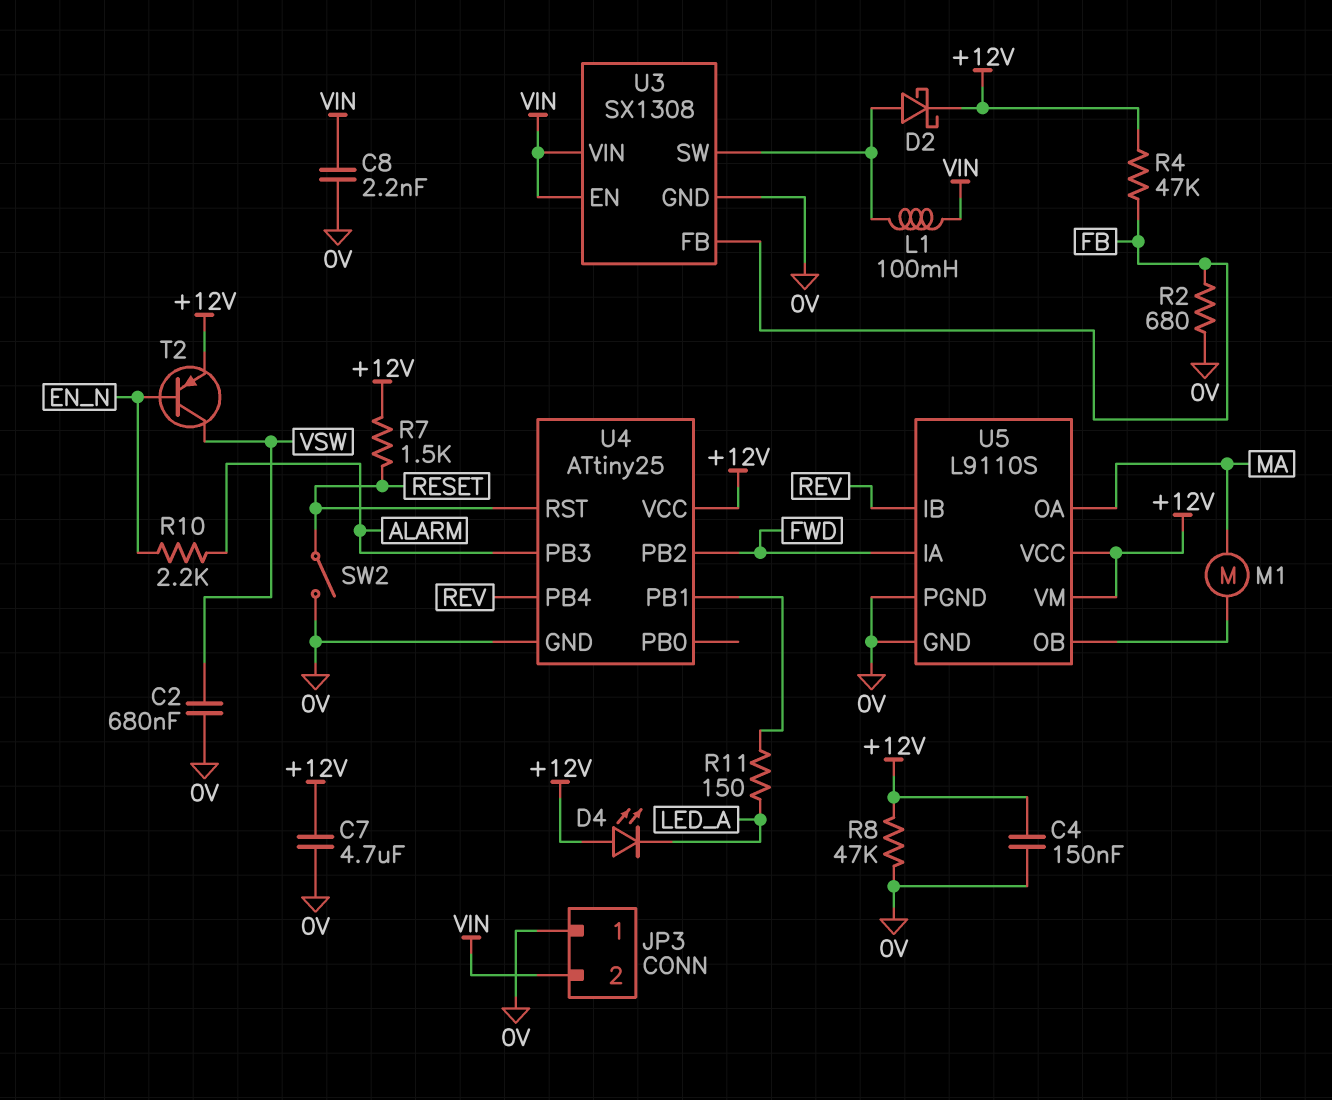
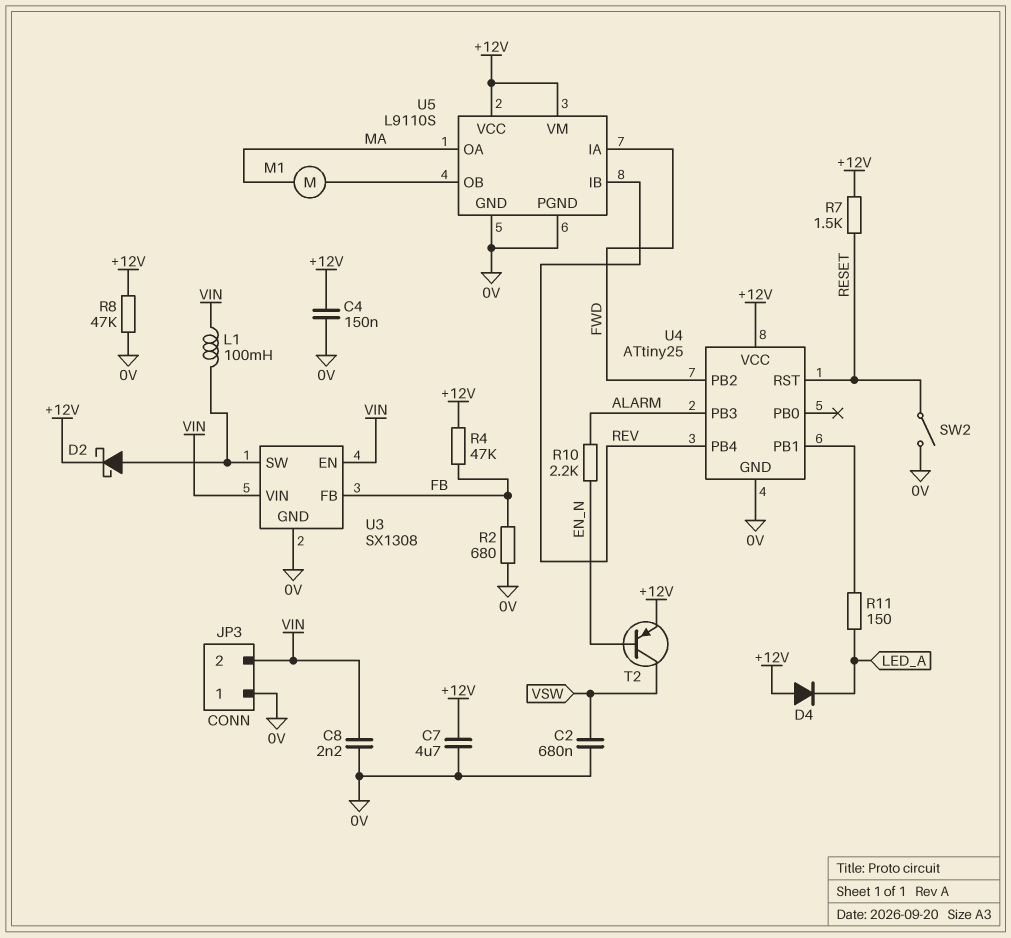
D4: LED (A +12V, K LED_A) -> diode (A +12V, K LED_A)

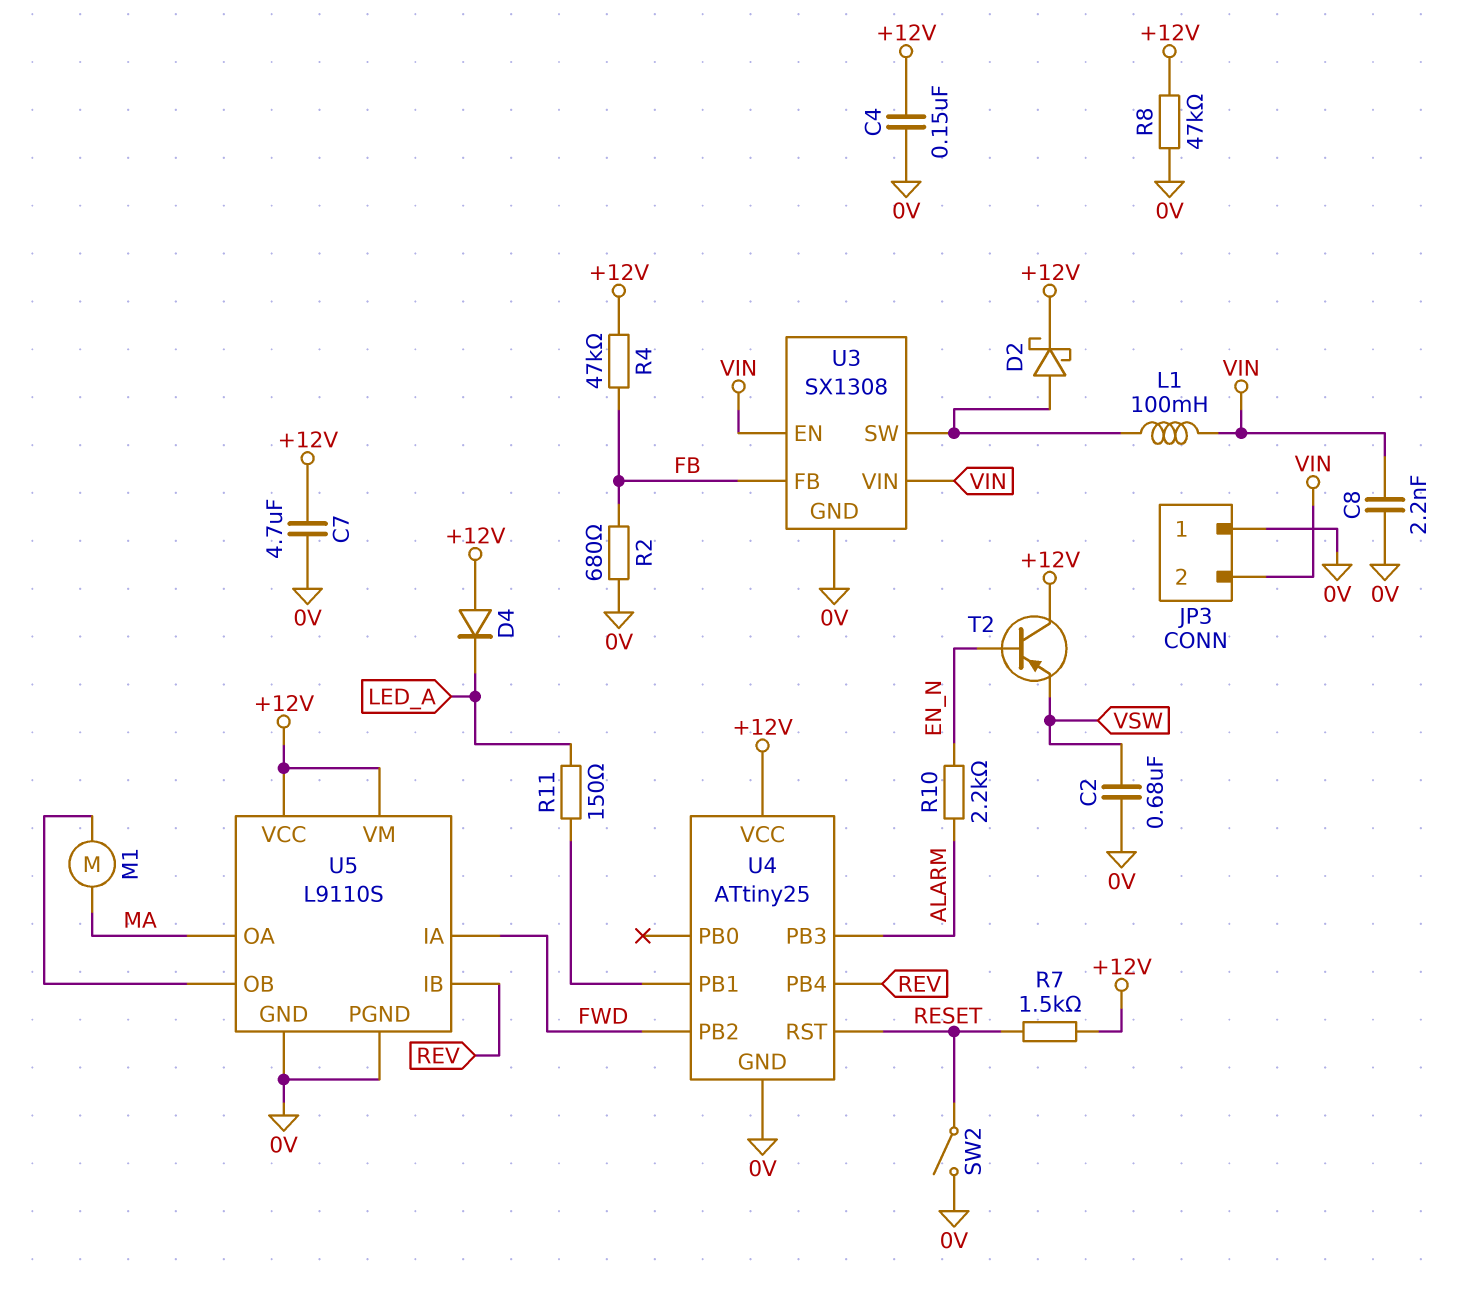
T2: PNP (B EN_N, C VSW, E +12V) -> PNP (B EN_N, C +12V, E VSW)

